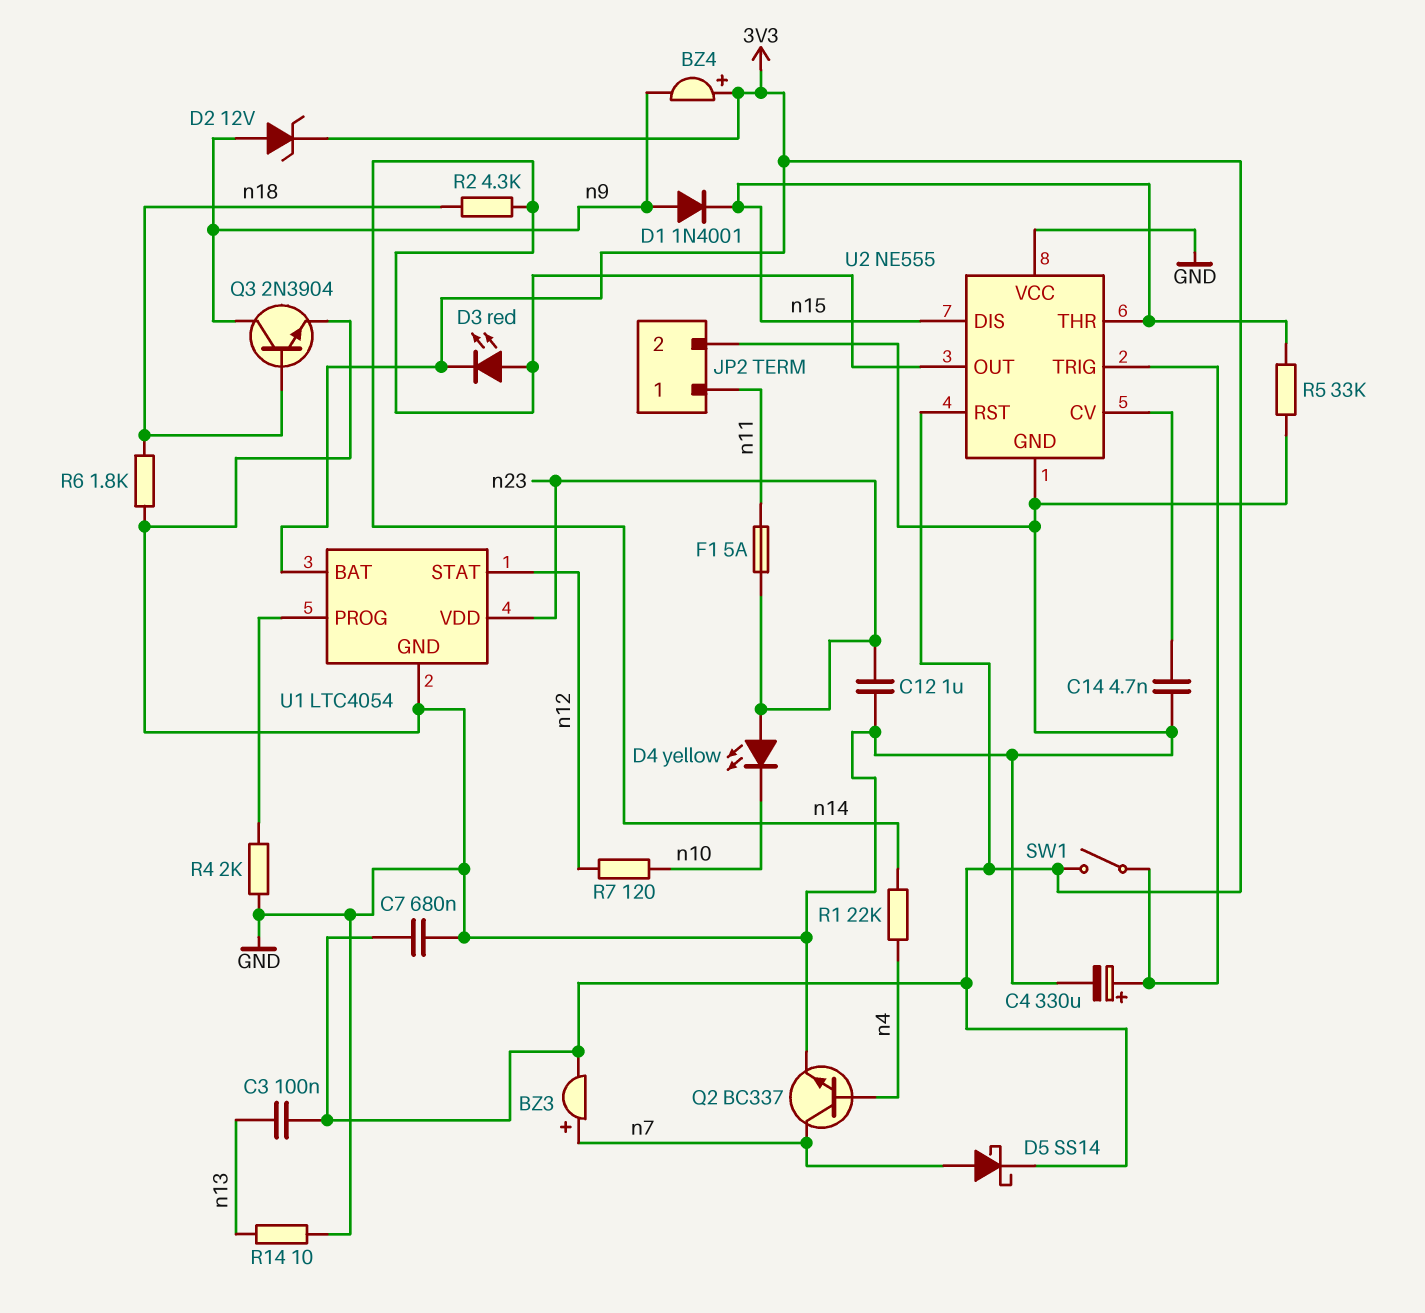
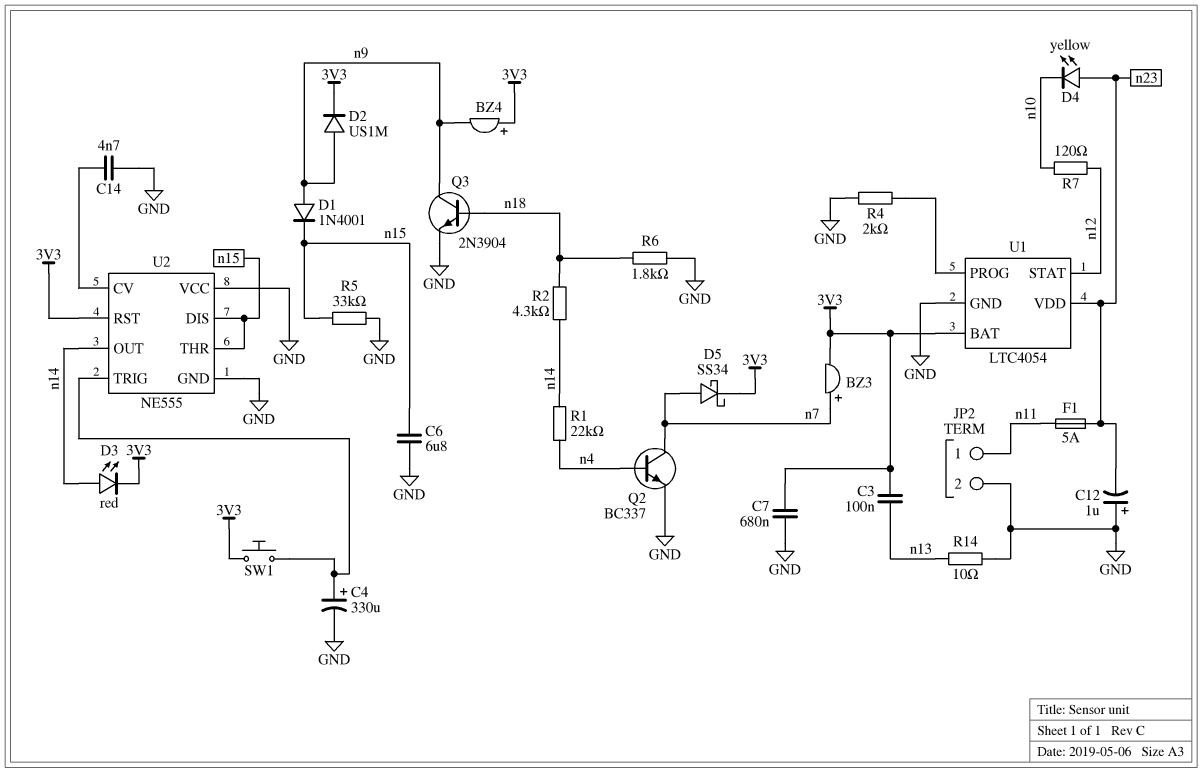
C6: none -> 6.8uF (GND, n15)
C12: 1uF (GND, n23) -> 1uF (plus GND, minus n23)
D2: zener 12V (A n9, K 3V3) -> diode US1M (A n9, K 3V3)
D5: schottky SS14 (A n7, K 3V3) -> schottky SS34 (A n7, K 3V3)
SW1: switch (3V3, U2/TRIG) -> button (3V3, U2/TRIG)

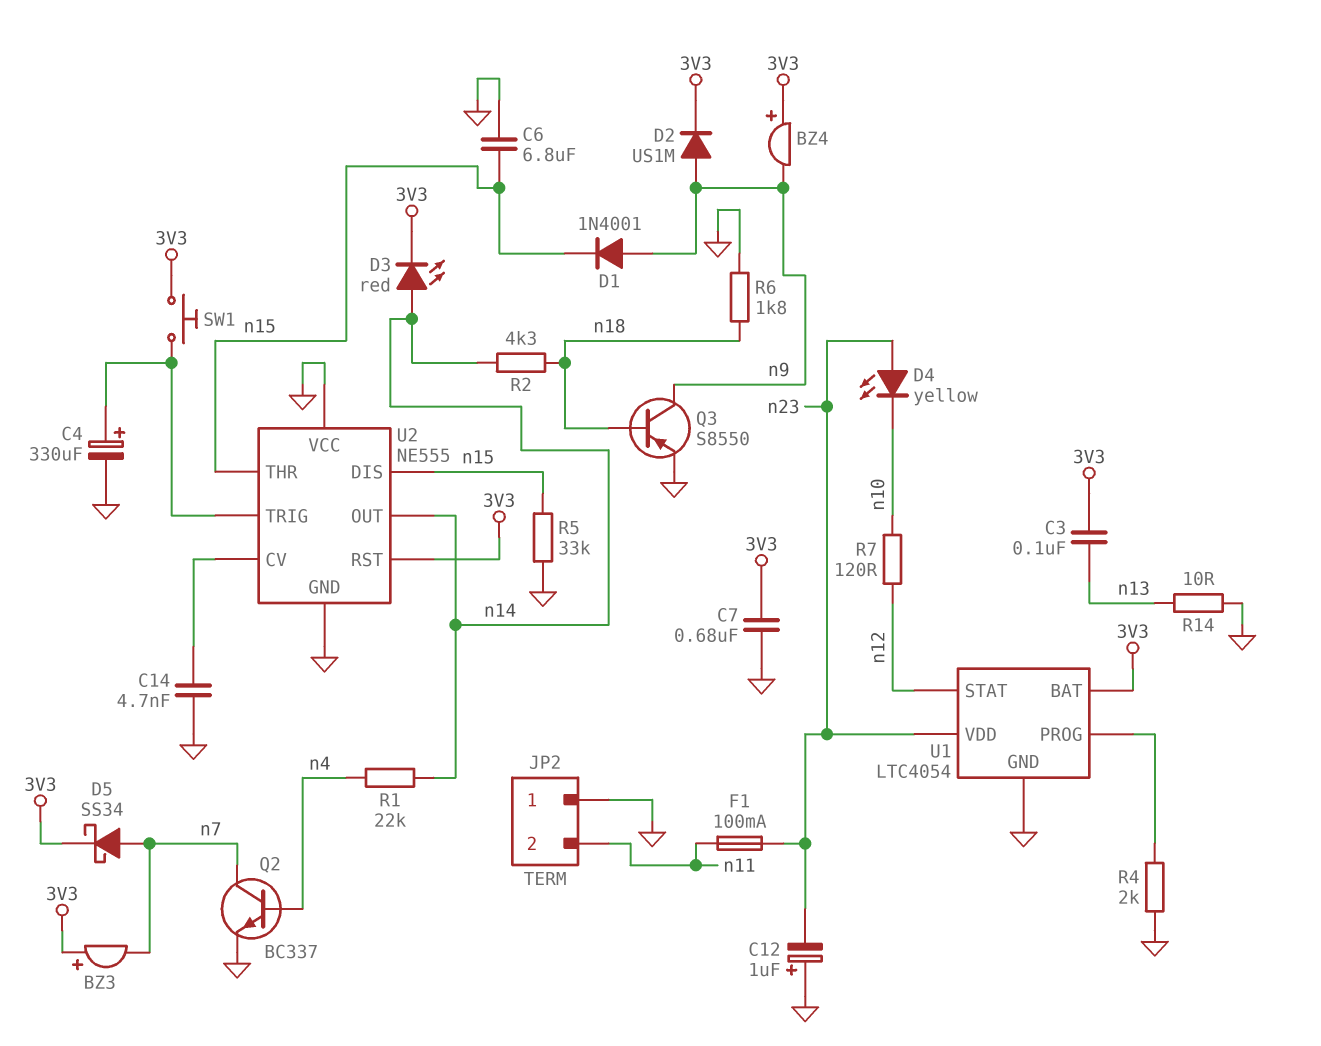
BZ3: buzzer (plus n7, minus 3V3) -> buzzer (plus 3V3, minus n7)
F1: 5A (n11, n23) -> 100mA (n11, n23)
JP2 pin 1: n11 -> GND
JP2 pin 2: GND -> n11
Q3: NPN 2N3904 (B n18, C n9, E GND) -> PNP S8550 (B n18, C n9, E GND)

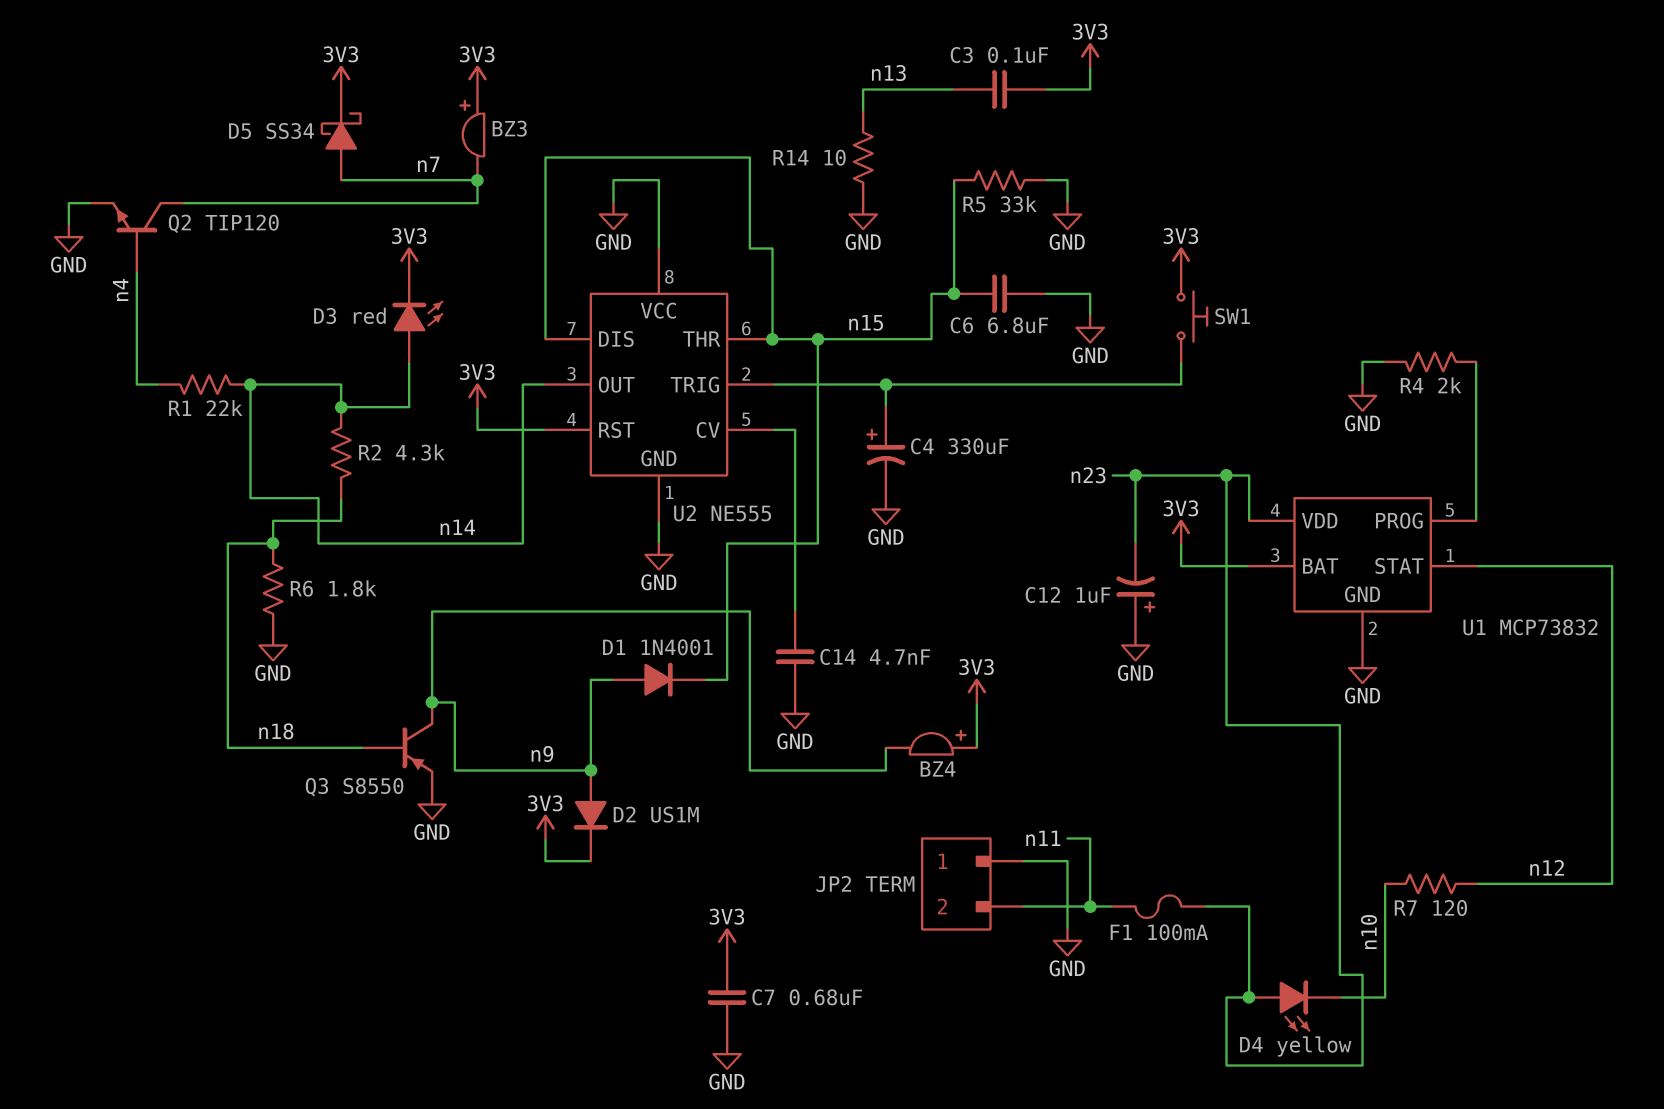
Q2: NPN BC337 (B n4, C n7, E GND) -> NPN TIP120 (B n4, C n7, E GND)
U1: LTC4054 -> MCP73832

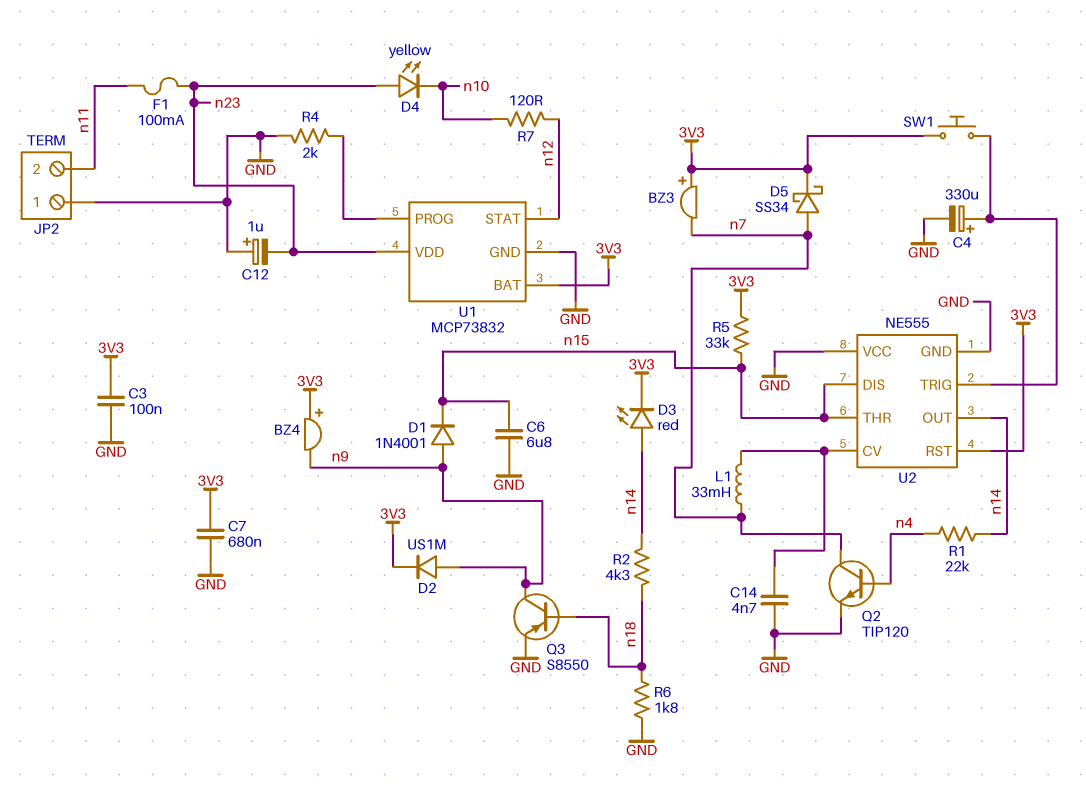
C3: 100nF (3V3, n13) -> 100nF (3V3, GND)
L1: none -> 33mH (U2/CV, n7)
R5: 33k (GND, n15) -> 33k (3V3, n15)
R14: 10 (GND, n13) -> none

